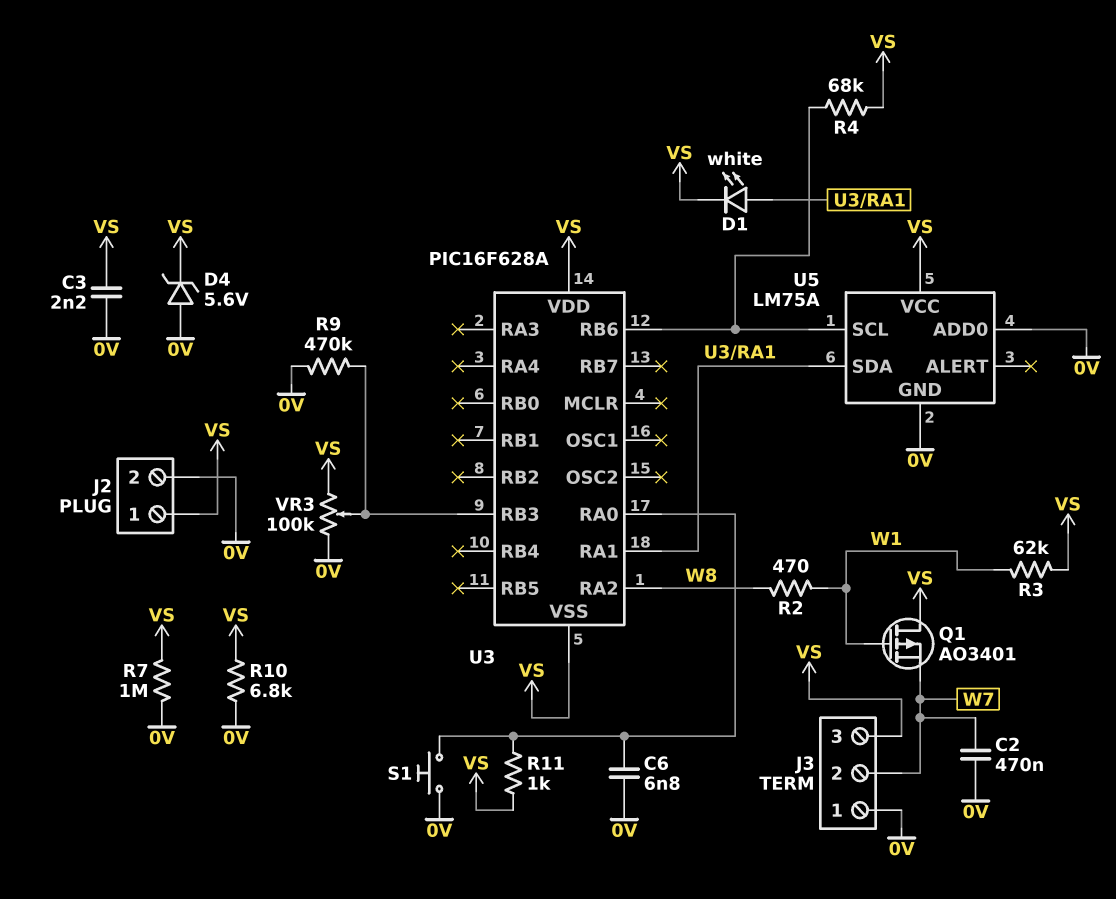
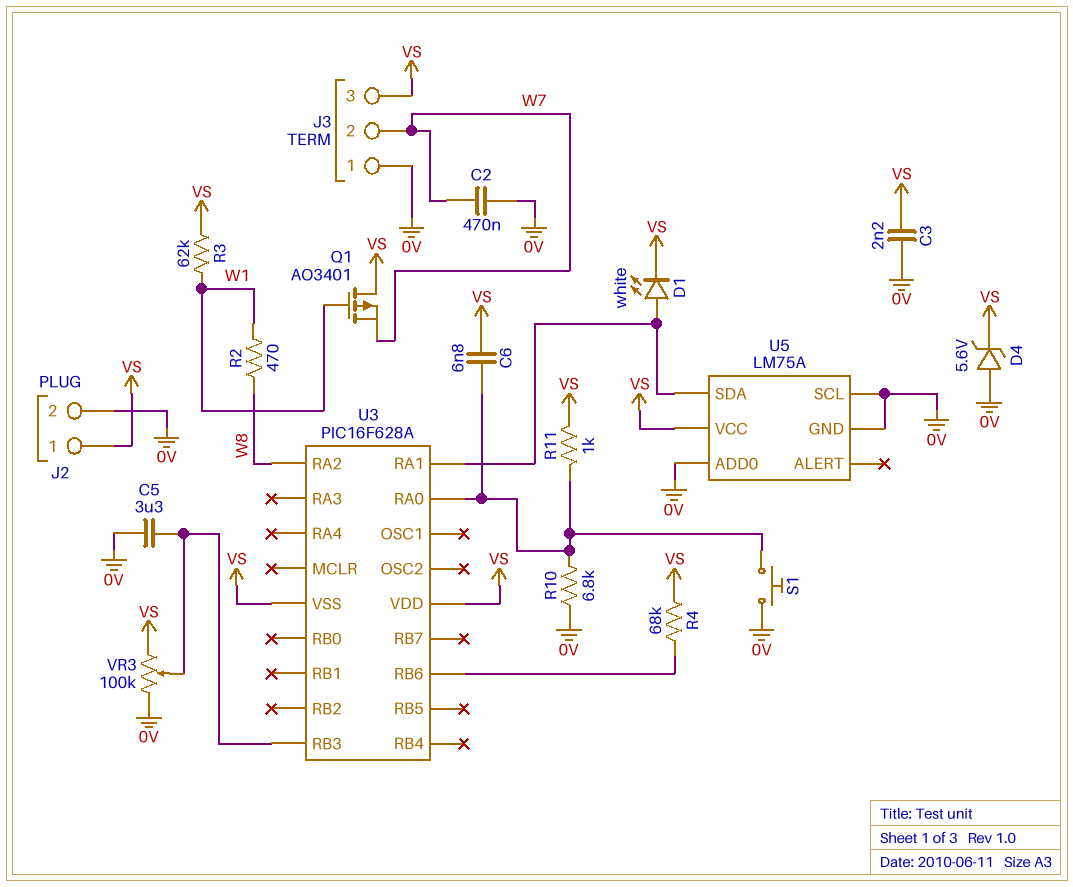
C5: none -> 3.3uF (0V, U3/RB3)
C6: 6.8nF (0V, U3/RA0) -> 6.8nF (U3/RA0, VS)
R7: 1M (0V, VS) -> none
R9: 470k (0V, U3/RB3) -> none
R10: 6.8k (0V, VS) -> 6.8k (0V, U3/RA0)
U5 pin SCL: U3/RB6 -> 0V

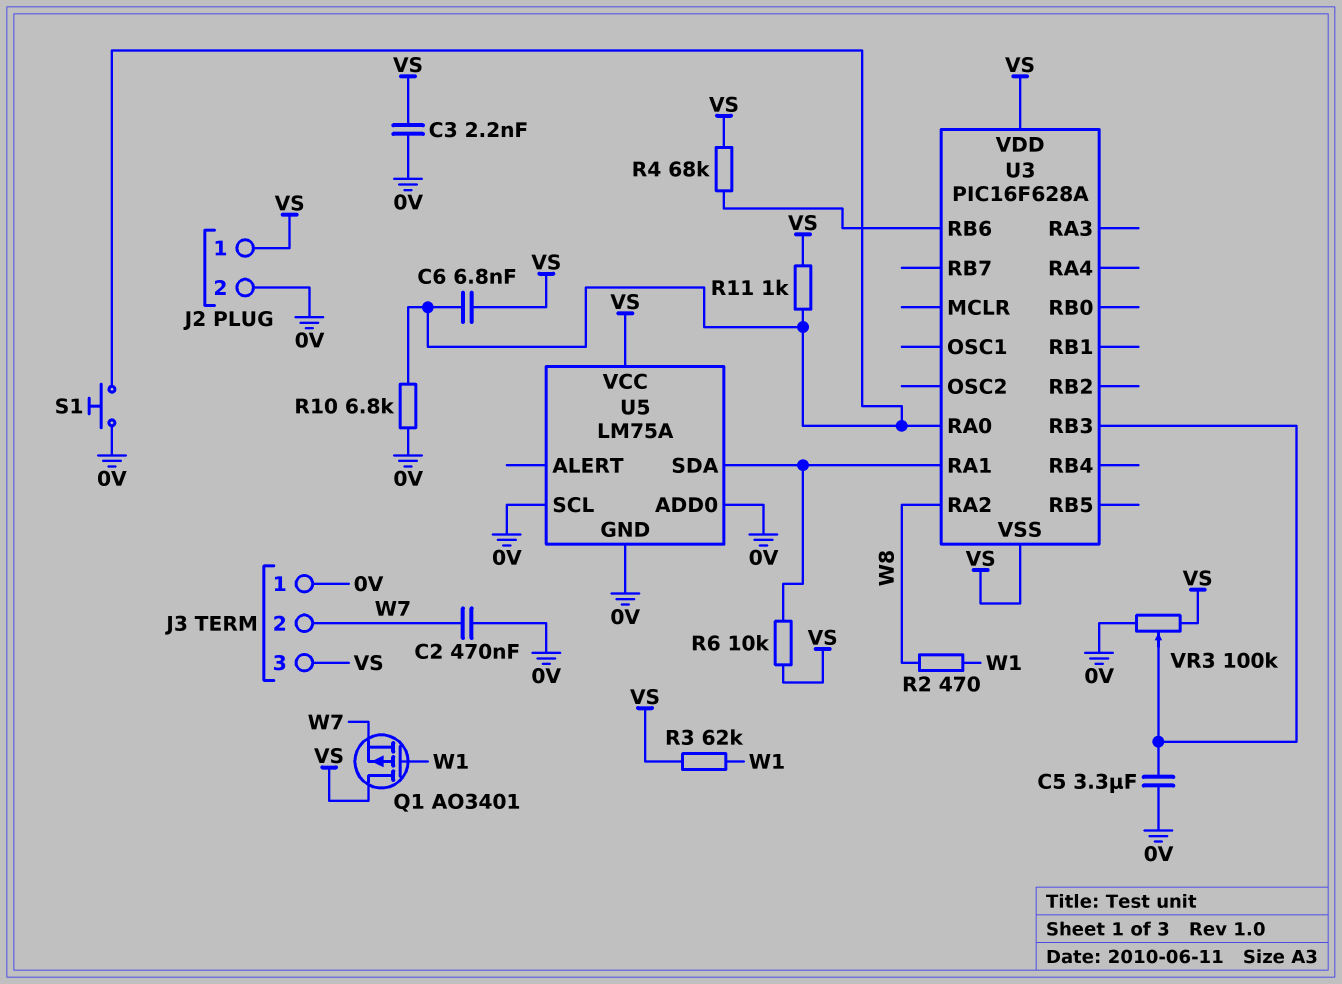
D1: LED white (A U3/RA1, K VS) -> none
D4: zener 5.6V (A 0V, K VS) -> none
R6: none -> 10k (U3/RA1, VS)

